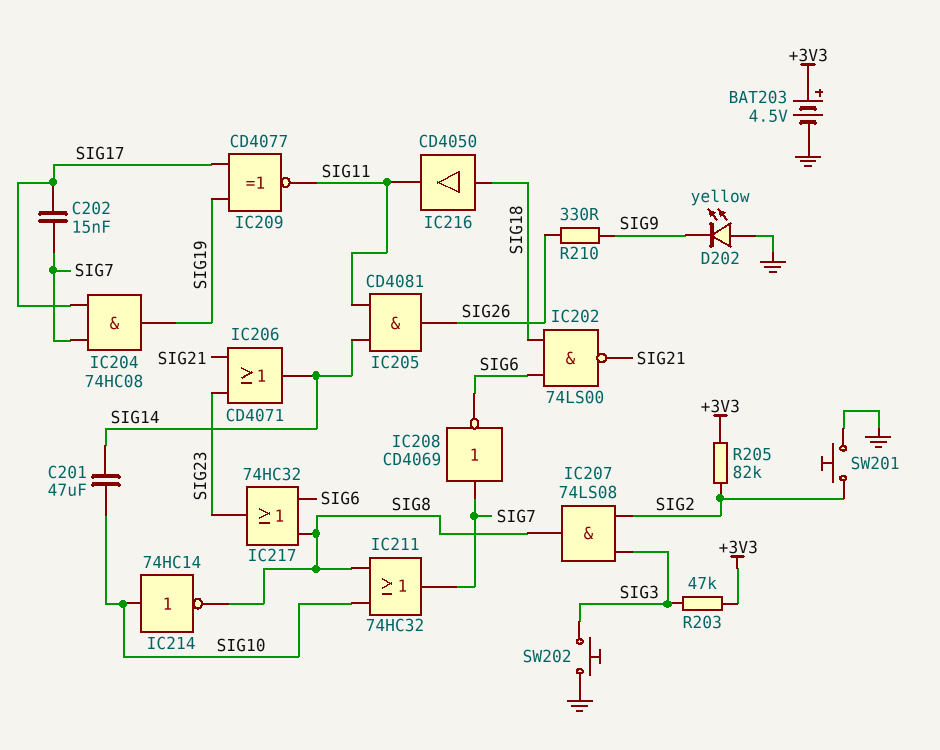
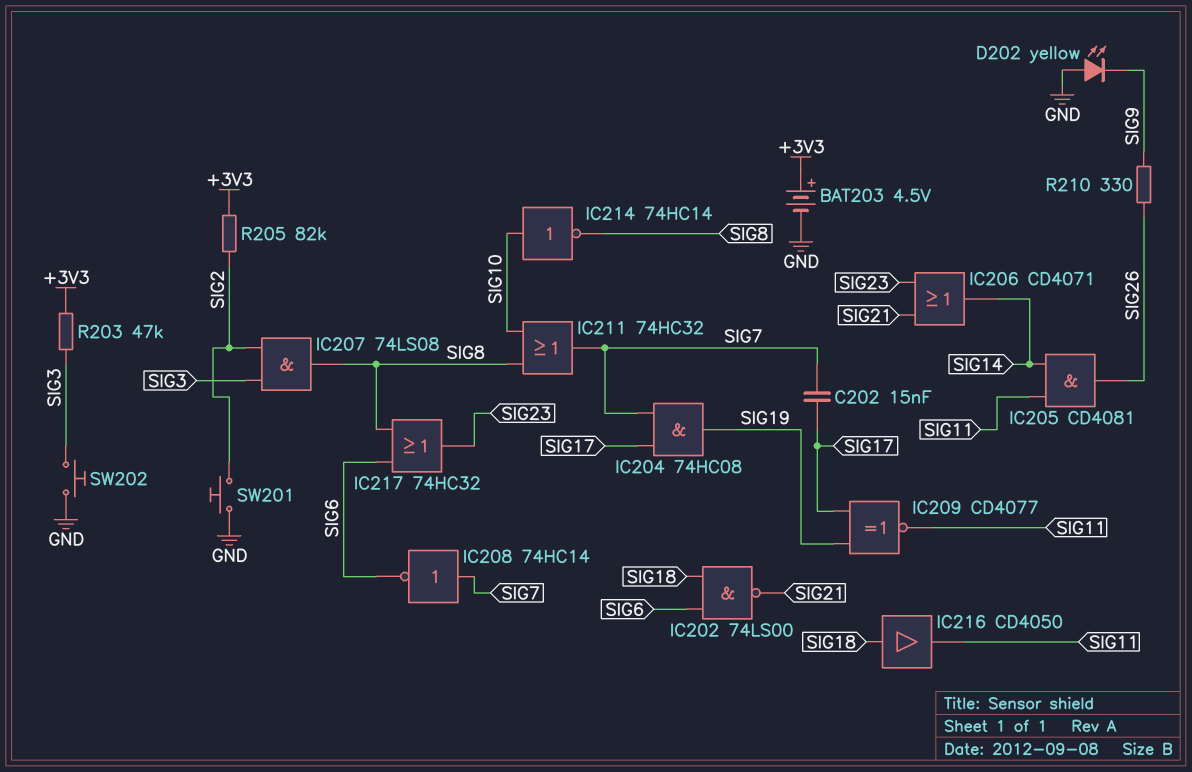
C201: 47uF (SIG10, SIG14) -> none
IC208: NOT CD4069 (in SIG7, out SIG6) -> NOT 74HC14 (in SIG7, out SIG6)

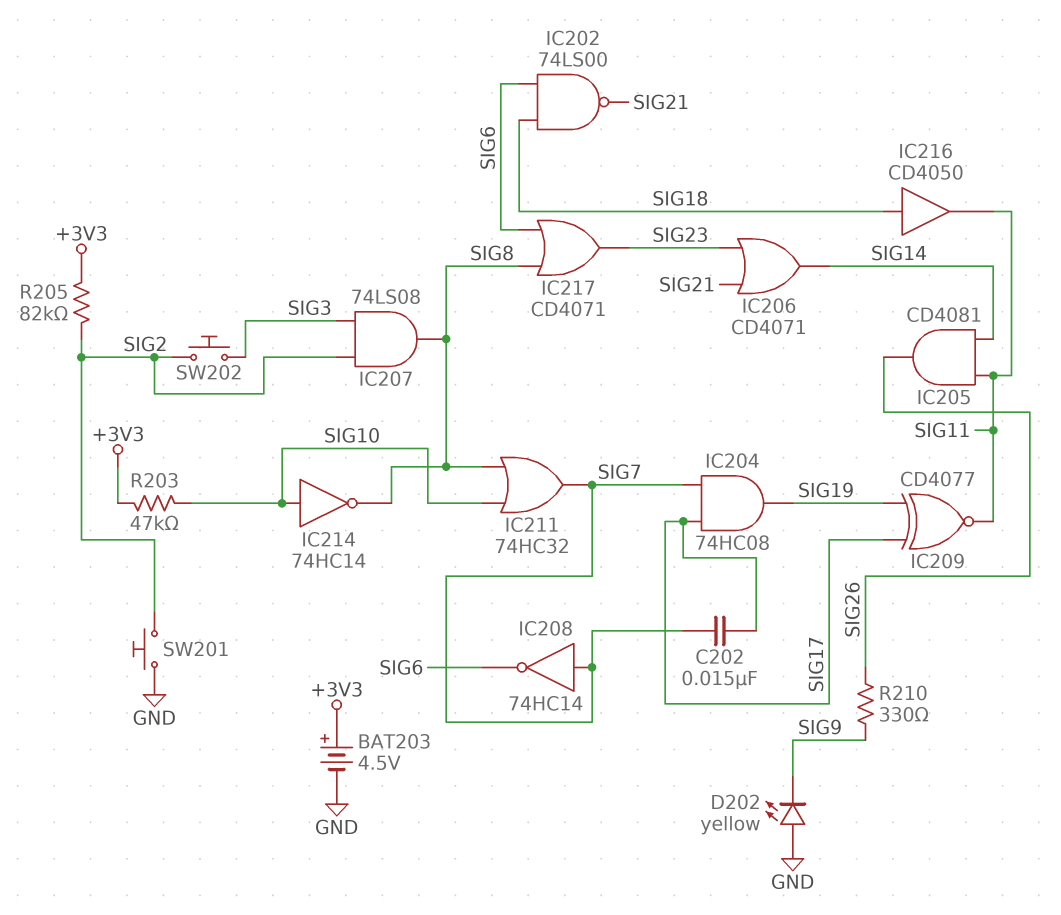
IC217: OR 74HC32 (in SIG6, in SIG8, out SIG23) -> OR CD4071 (in SIG6, in SIG8, out SIG23)
R203: 47k (+3V3, SIG3) -> 47k (+3V3, SIG10)
SW202: button (GND, SIG3) -> button (SIG2, SIG3)

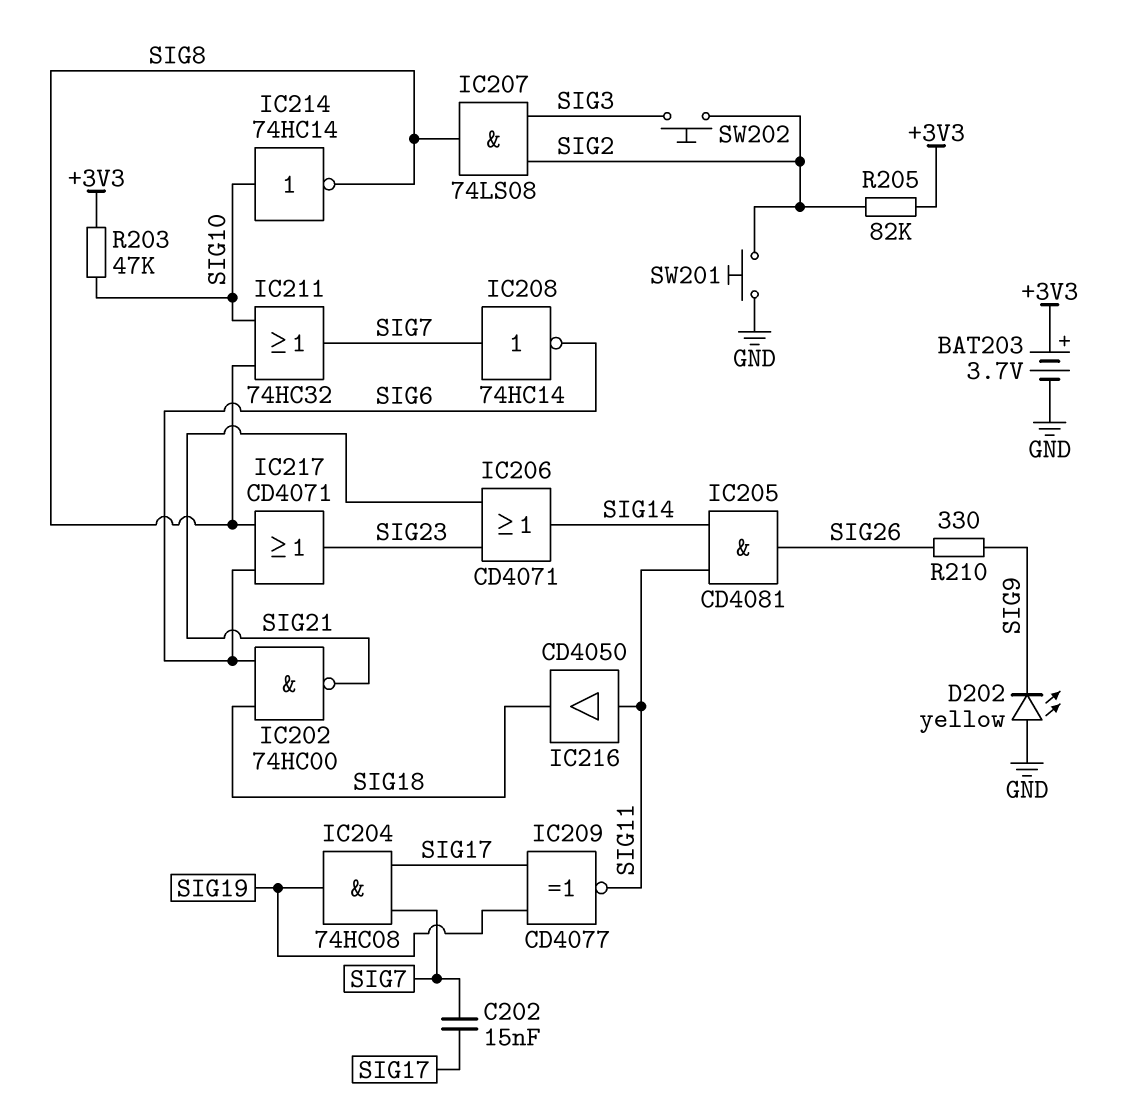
BAT203: 4.5V (plus +3V3, minus GND) -> 3.7V (plus +3V3, minus GND)
IC202: NAND 74LS00 (in SIG6, in SIG18, out SIG21) -> NAND 74HC00 (in SIG6, in SIG18, out SIG21)
IC216: buffer CD4050 (in SIG18, out SIG11) -> buffer CD4050 (in SIG11, out SIG18)

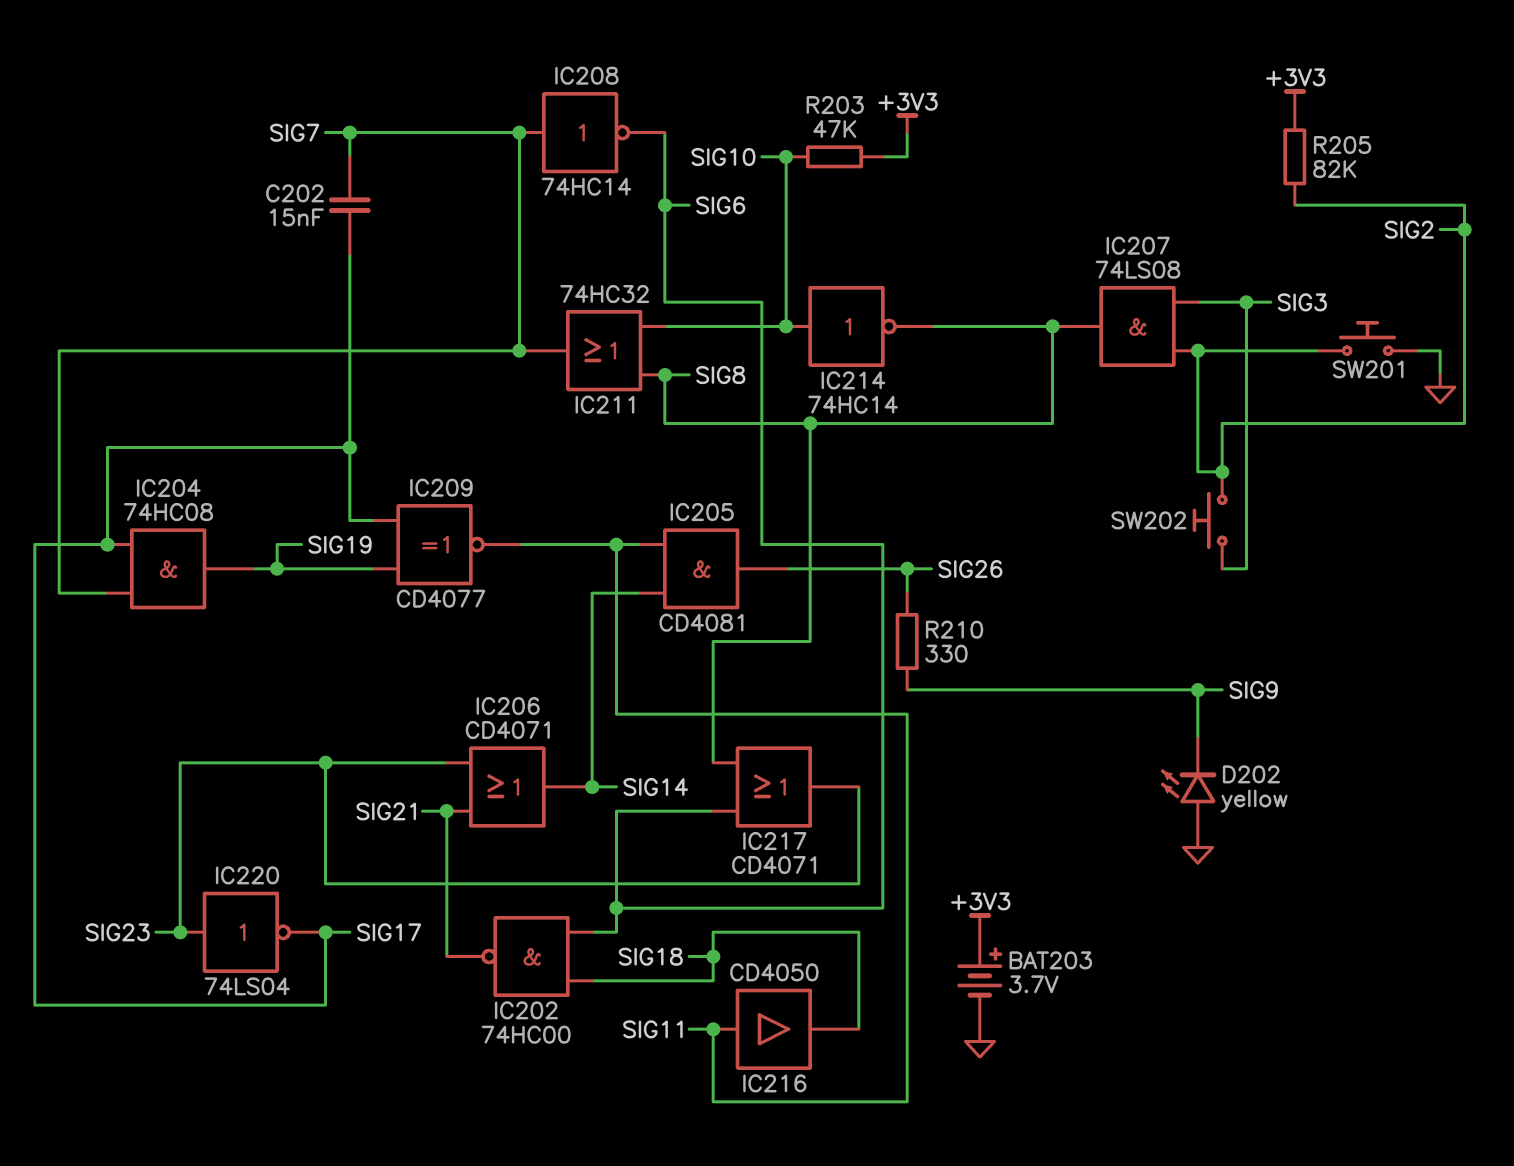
IC220: none -> NOT 74LS04 (in SIG23, out SIG17)

